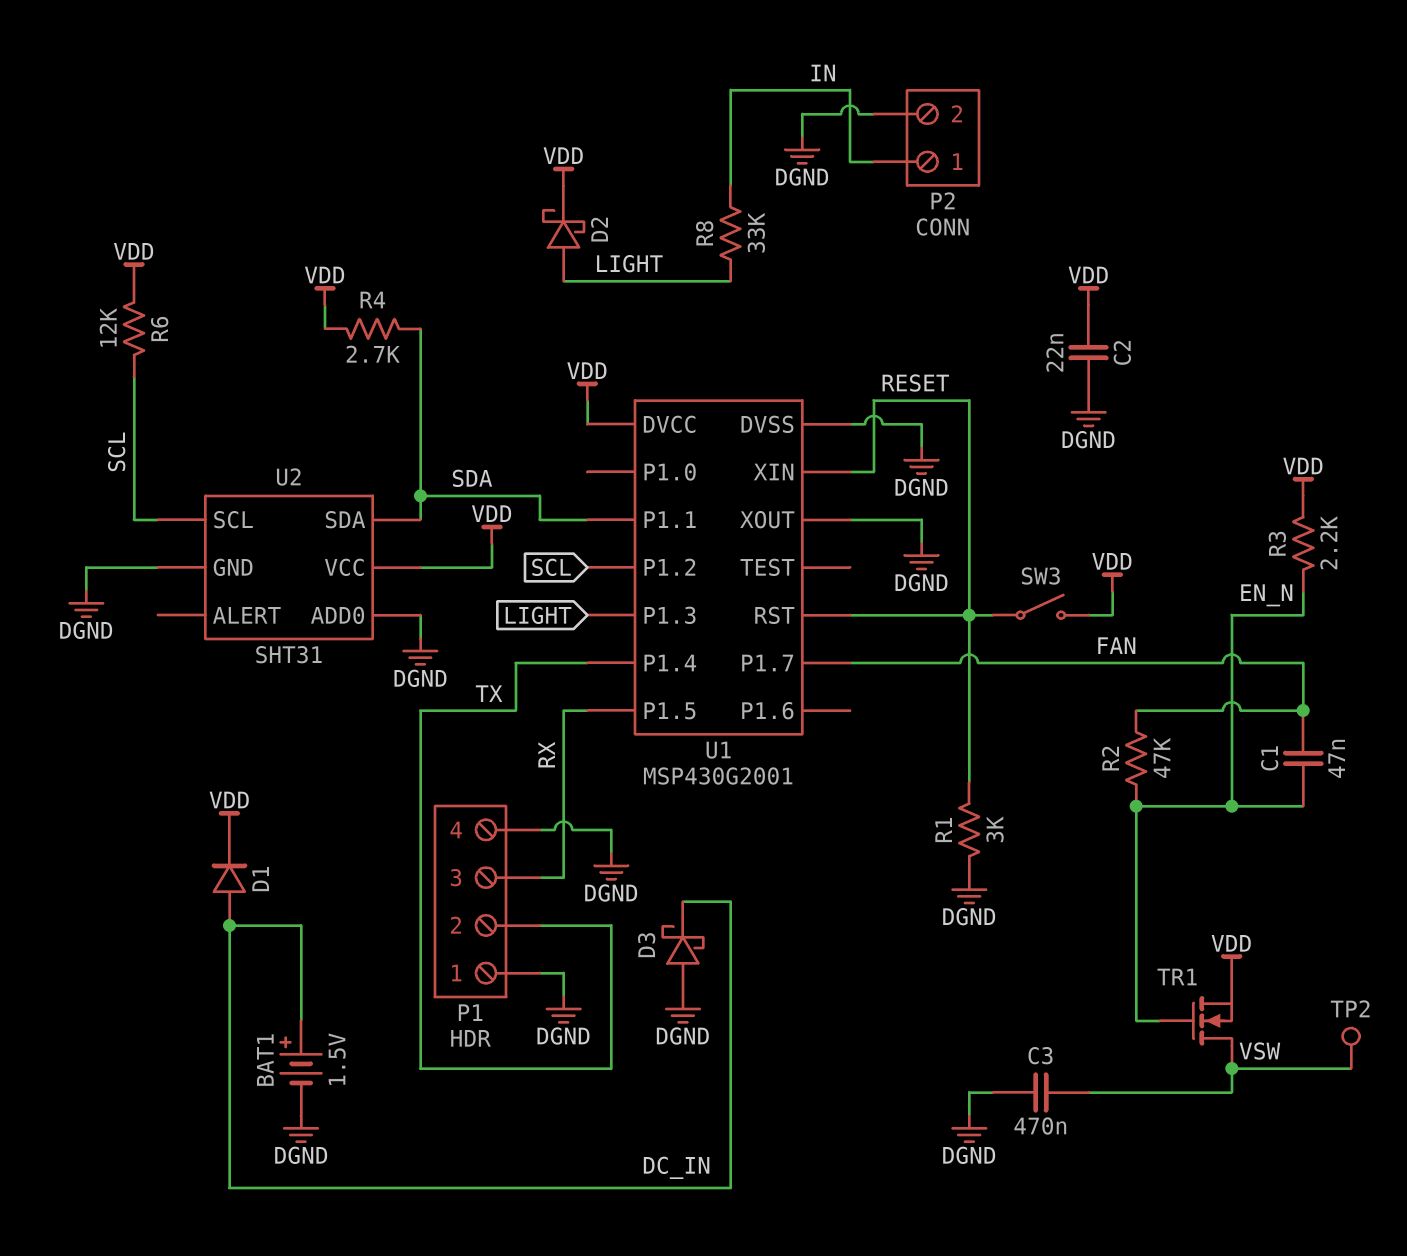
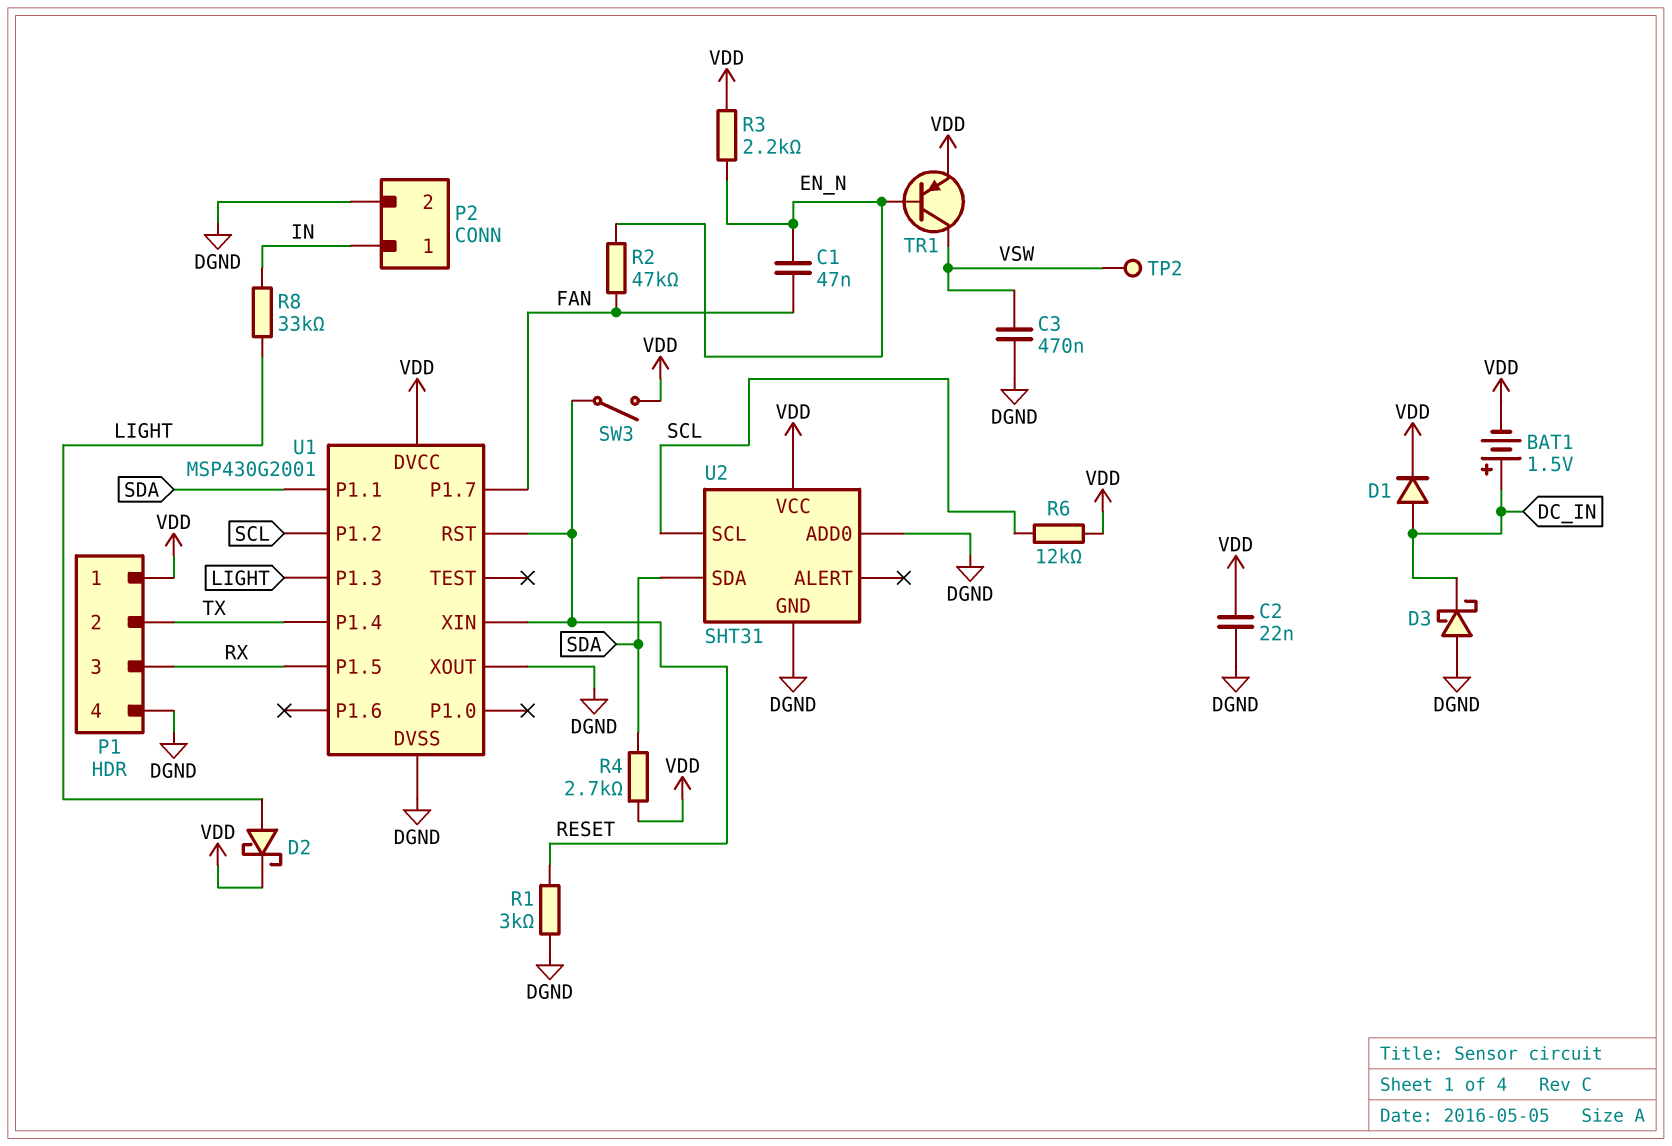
BAT1: 1.5V (plus DC_IN, minus DGND) -> 1.5V (plus DC_IN, minus VDD)
P1 pin 1: DGND -> VDD
TR1: NMOS (G EN_N, D VSW, S VDD) -> PNP (B EN_N, C VSW, E VDD)

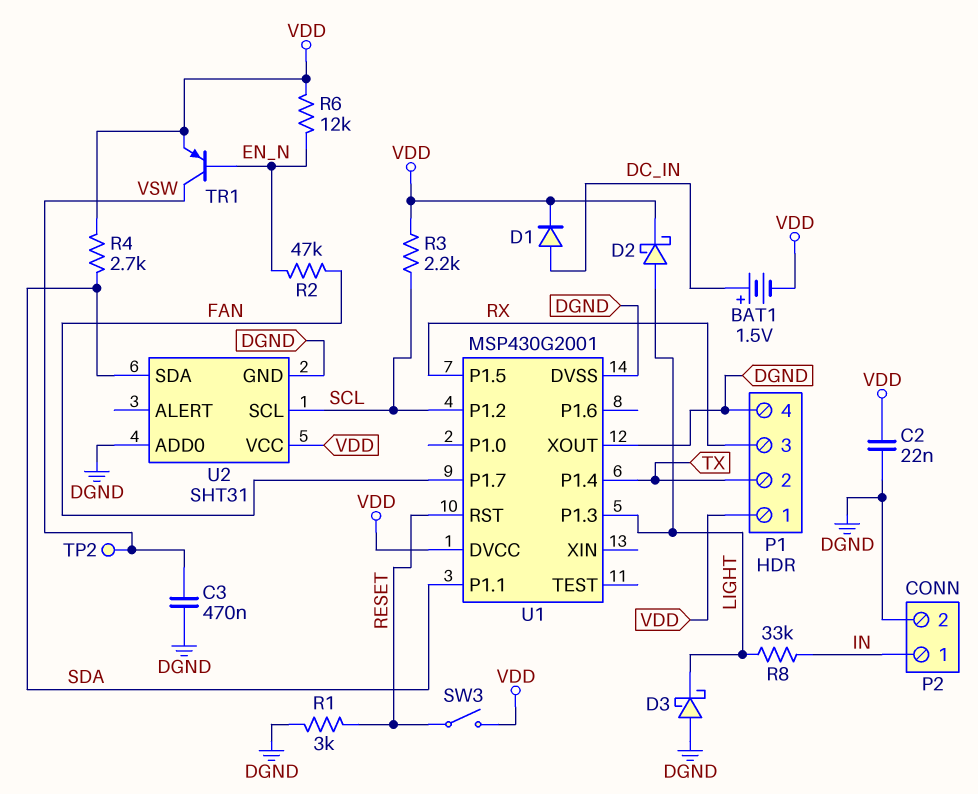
C1: 47nF (EN_N, FAN) -> none
D3: schottky (A DGND, K DC_IN) -> schottky (A DGND, K LIGHT)
R3: 2.2k (EN_N, VDD) -> 2.2k (SCL, VDD)
R6: 12k (SCL, VDD) -> 12k (EN_N, VDD)
U1 pin XIN: RESET -> none

